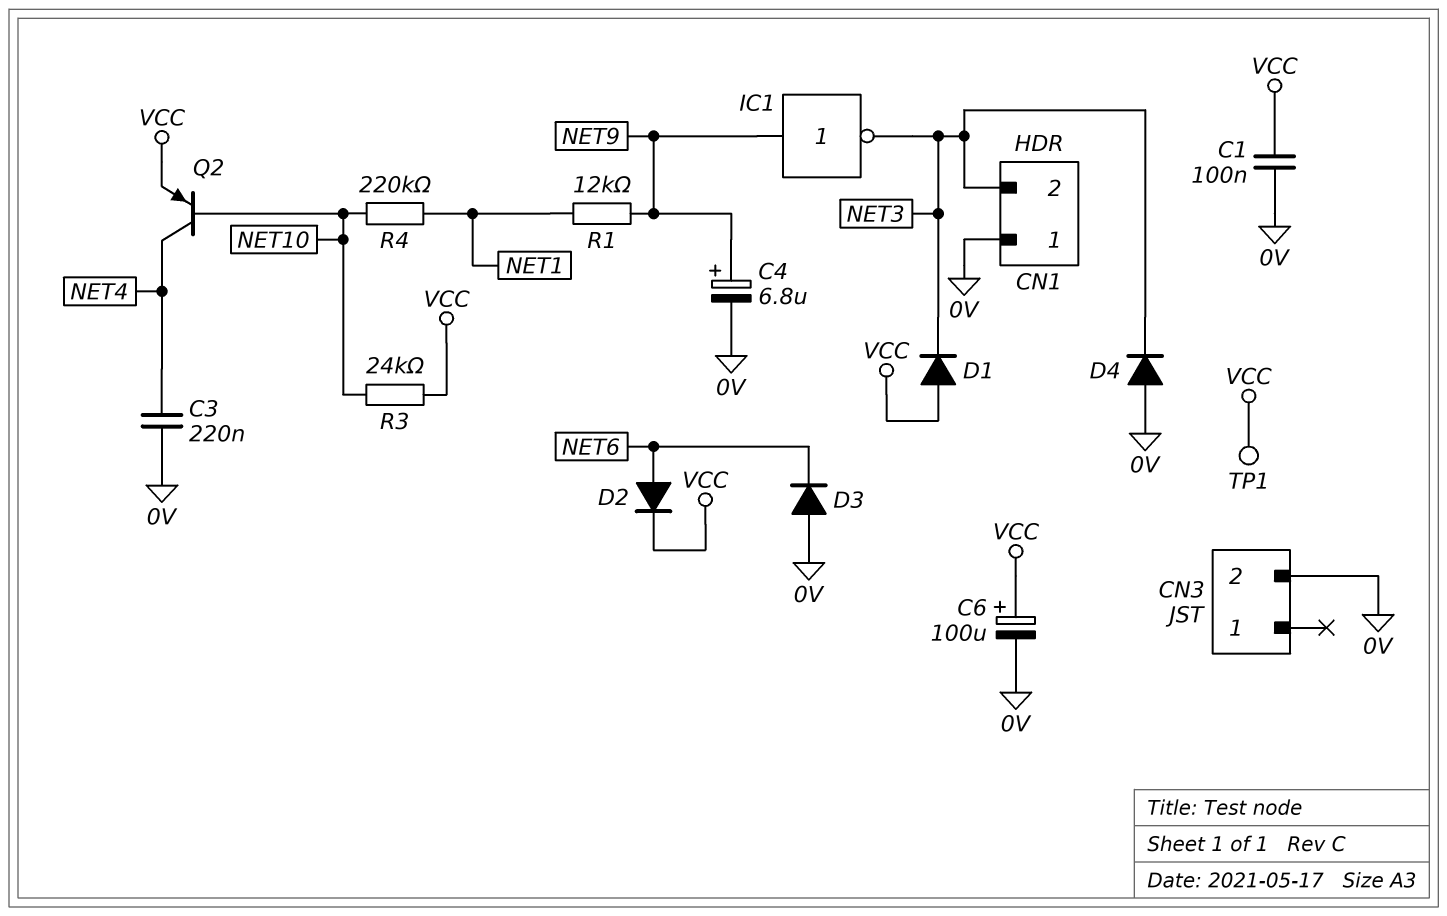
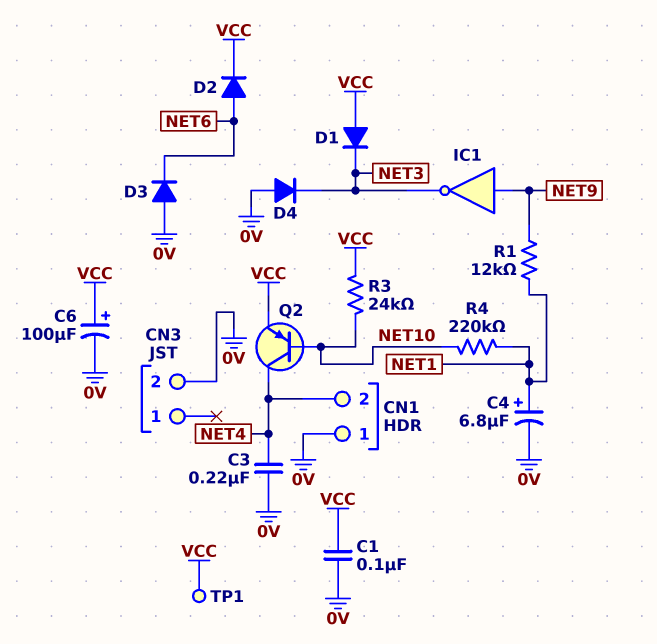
C4: 6.8uF (plus NET9, minus 0V) -> 6.8uF (plus NET1, minus 0V)
CN1 pin 2: NET3 -> NET4

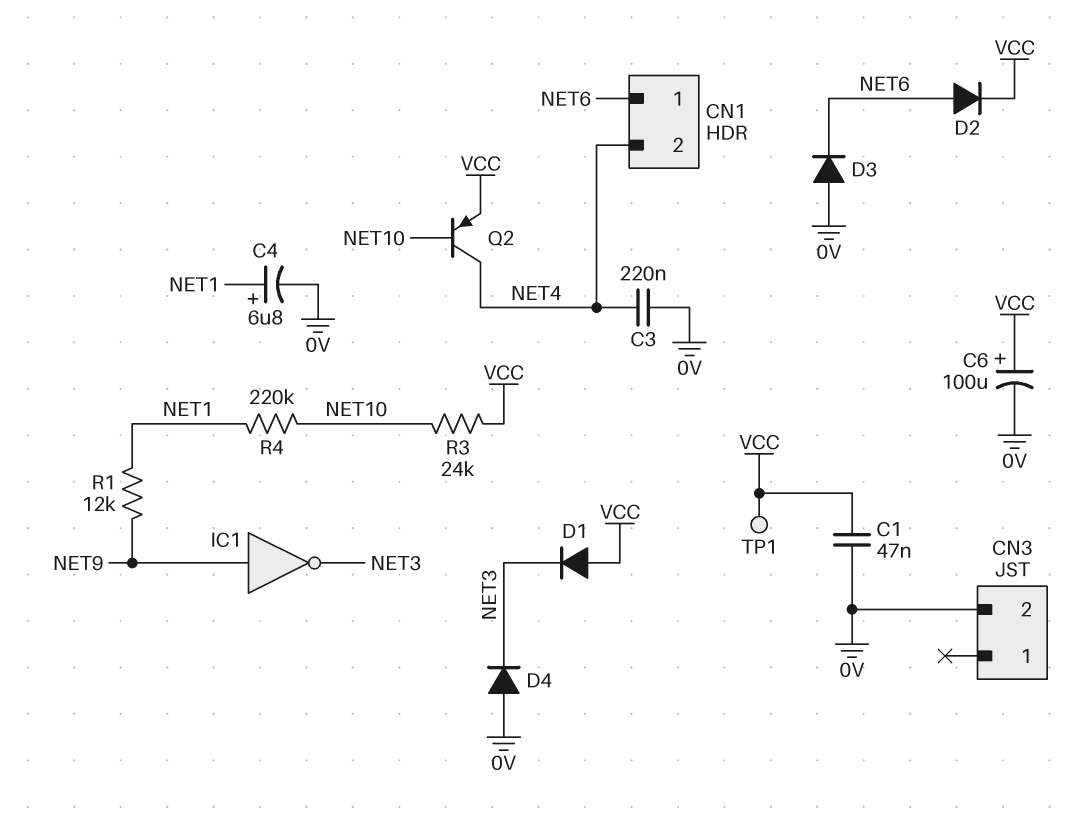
C1: 100nF (0V, VCC) -> 47nF (0V, VCC)
CN1 pin 1: 0V -> NET6

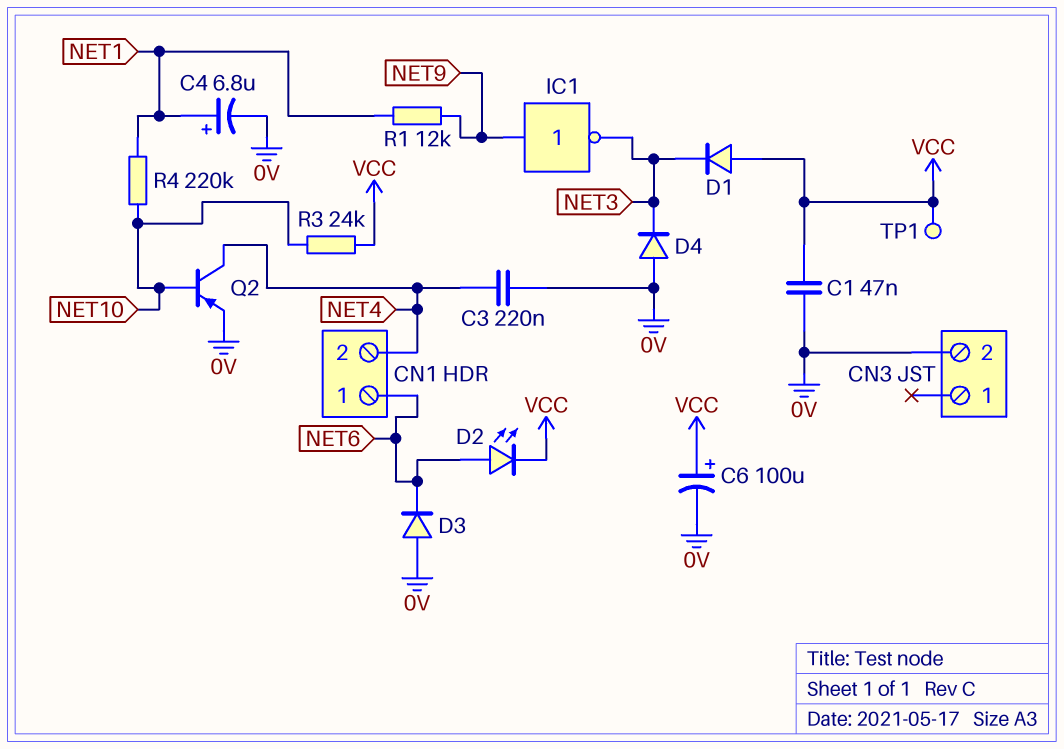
D2: diode (A NET6, K VCC) -> LED (A NET6, K VCC)
Q2: PNP (B NET10, C NET4, E VCC) -> PNP (B NET10, C NET4, E 0V)

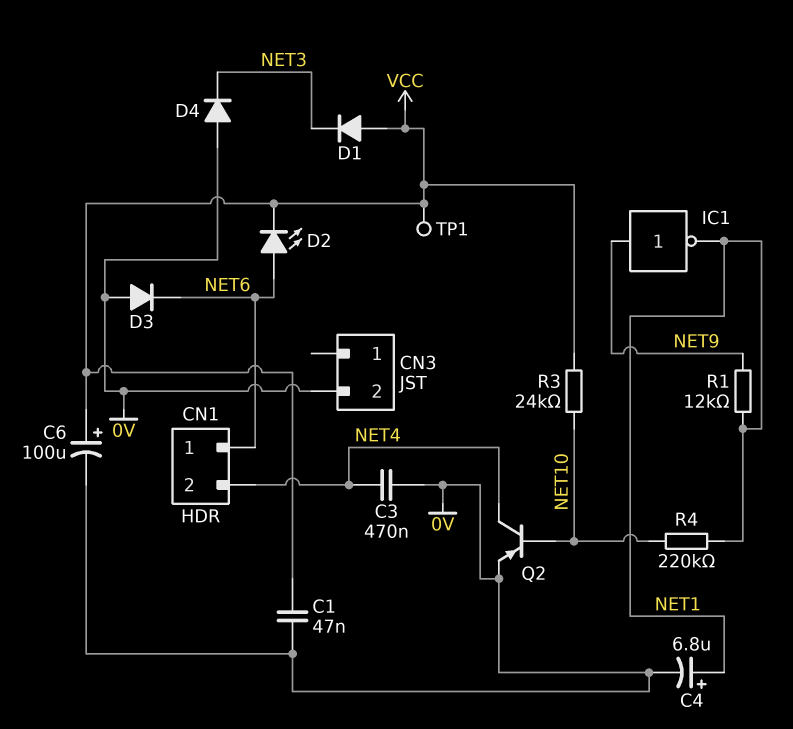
C3: 220nF (0V, NET4) -> 470nF (0V, NET4)
IC1: NOT (in NET9, out NET3) -> NOT (in NET9, out NET1)

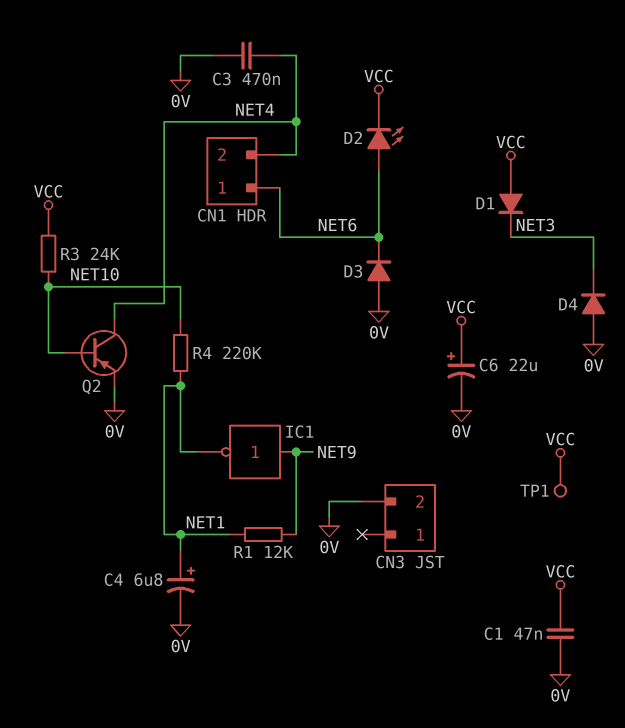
C6: 100uF (plus VCC, minus 0V) -> 22uF (plus VCC, minus 0V)

